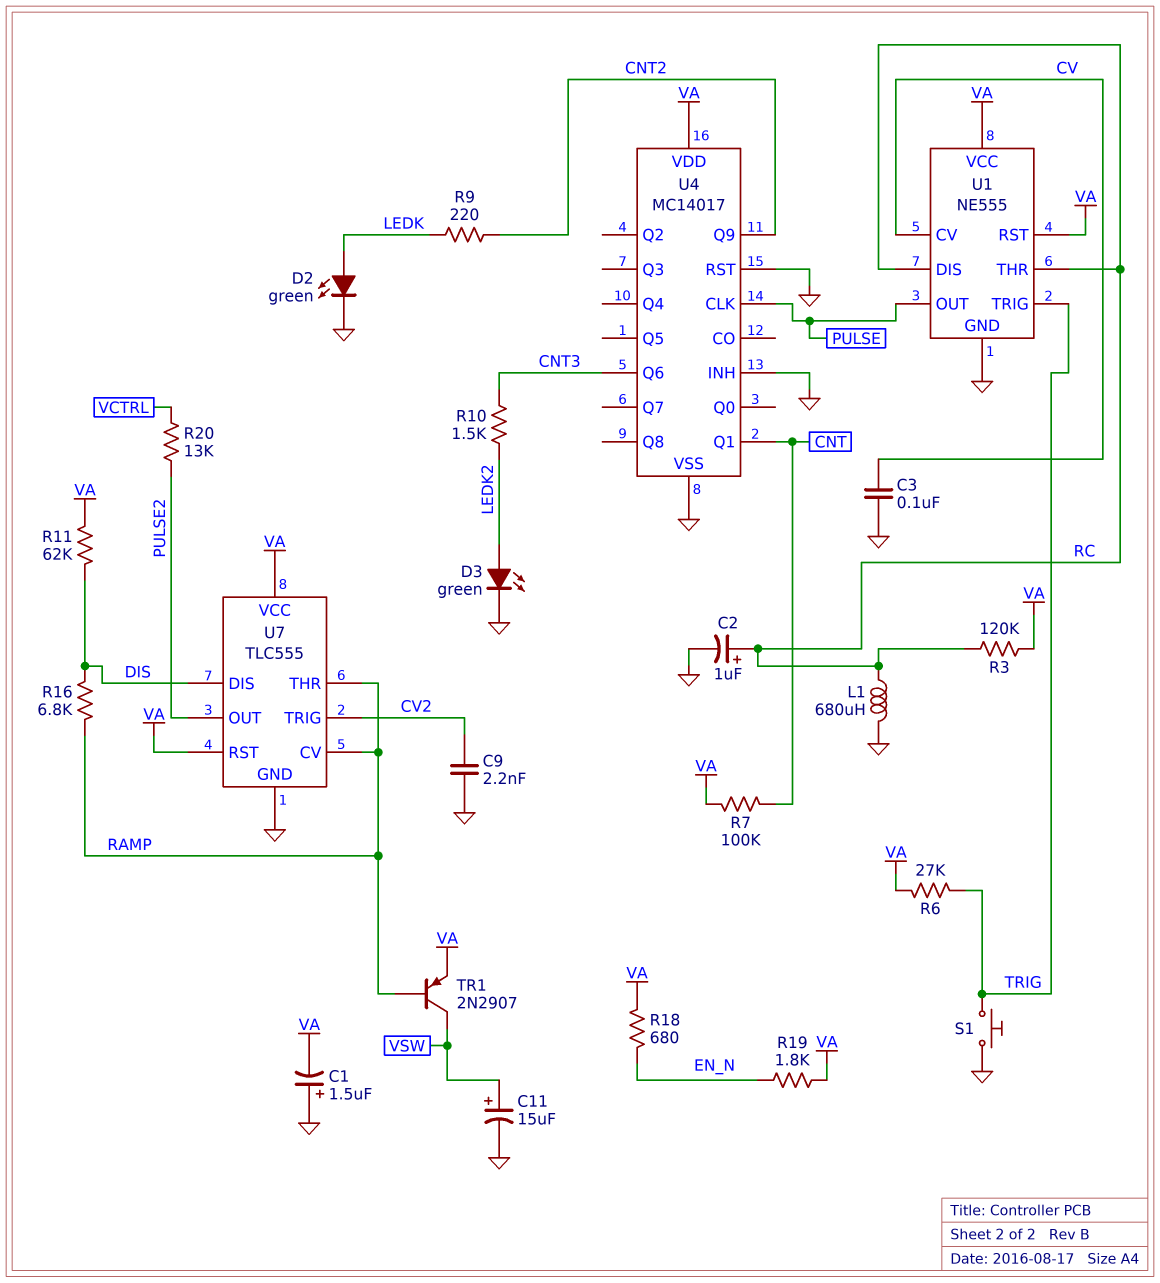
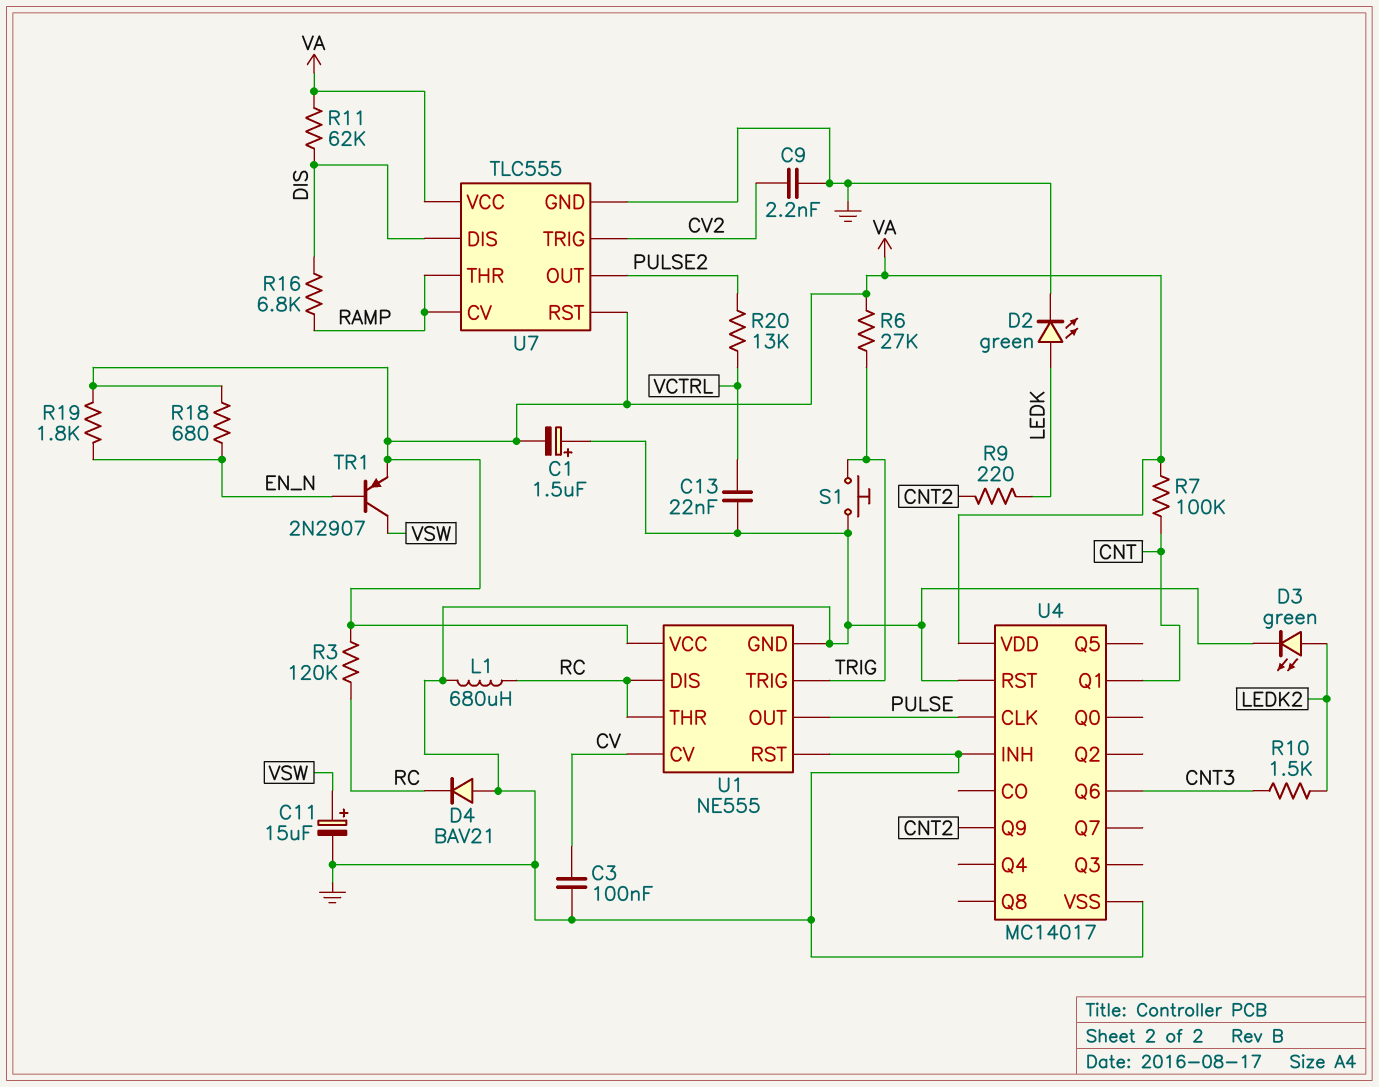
C2: 1uF (plus RC, minus GND) -> none
C13: none -> 22nF (GND, VCTRL)
D4: none -> diode BAV21 (A GND, K RC)
TR1: PNP 2N2907 (B RAMP, C VSW, E VA) -> PNP 2N2907 (B EN_N, C VSW, E VA)
U1 pin RST: VA -> GND

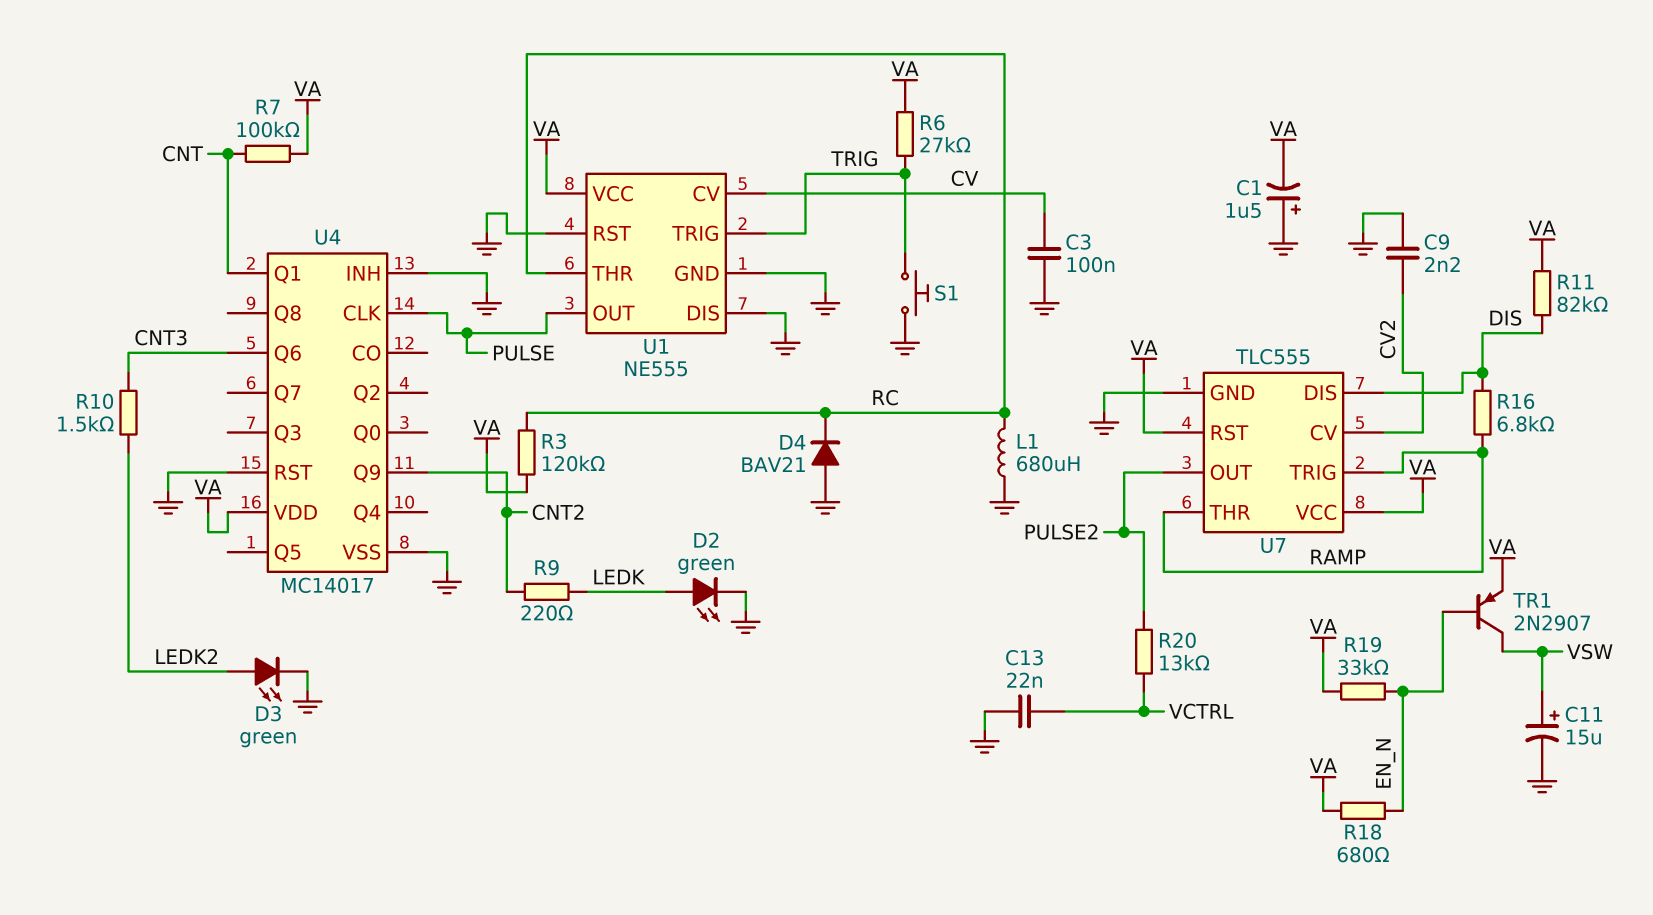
R11: 62k (DIS, VA) -> 82k (DIS, VA)
R19: 1.8k (EN_N, VA) -> 33k (EN_N, VA)
U1 pin DIS: RC -> GND
U7 pin CV: RAMP -> CV2
U7 pin TRIG: CV2 -> RAMP

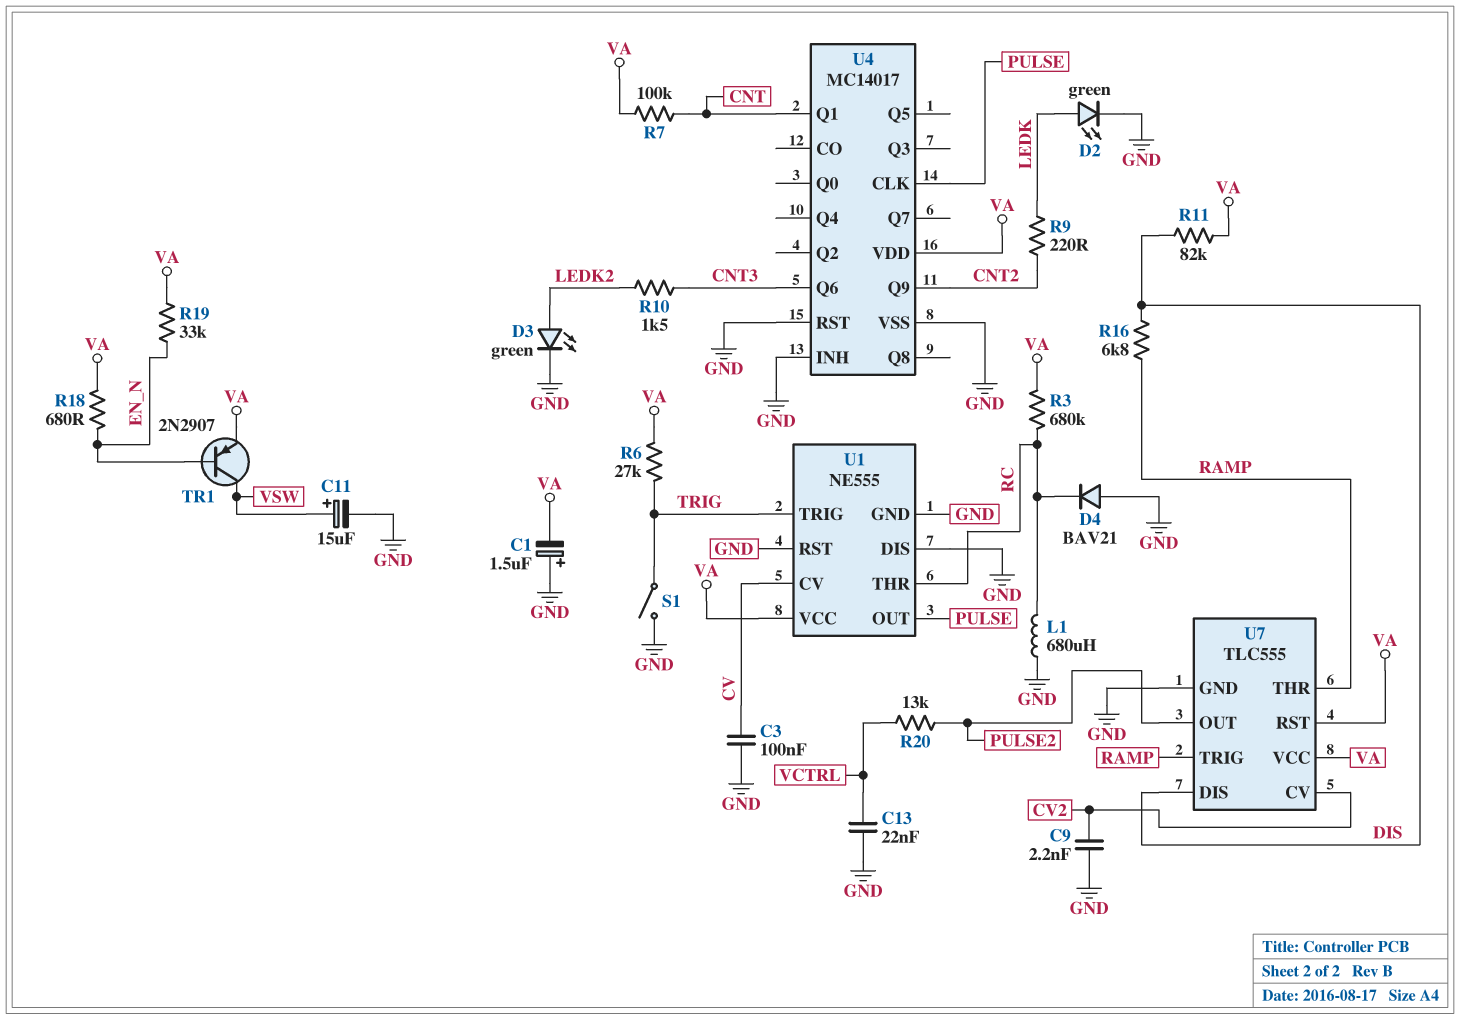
R3: 120k (RC, VA) -> 680k (RC, VA)
S1: button (GND, TRIG) -> switch (GND, TRIG)

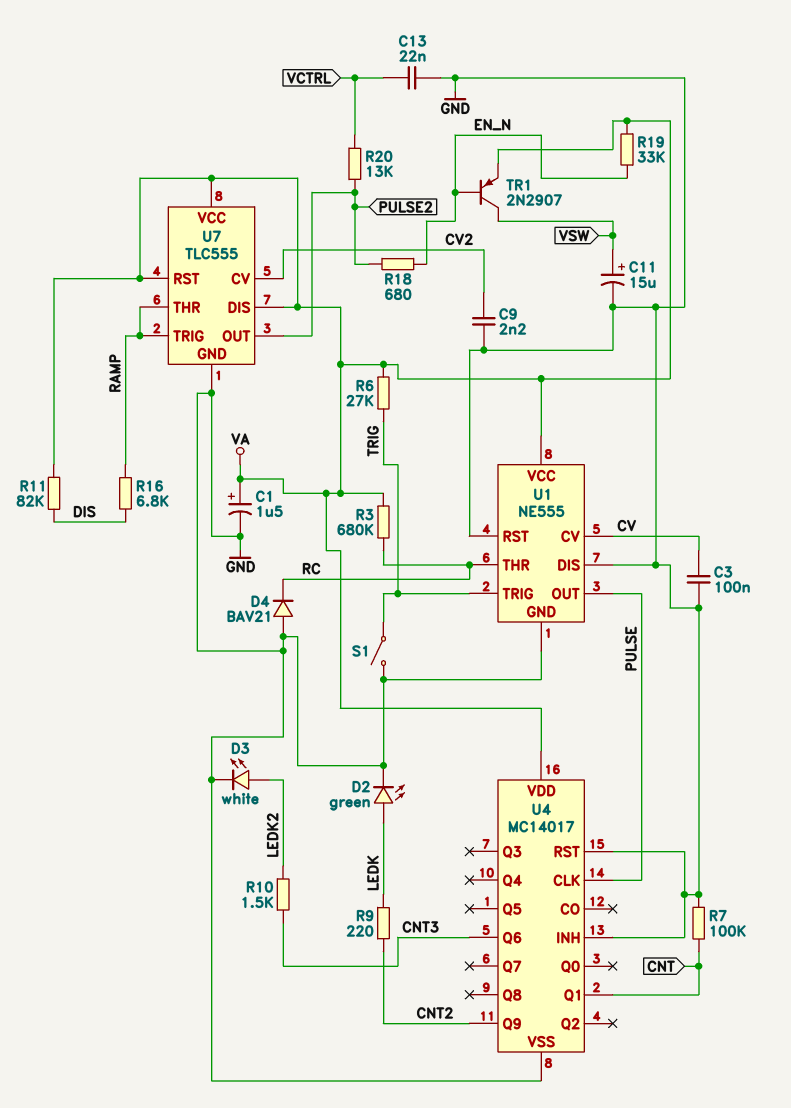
C1: 1.5uF (plus GND, minus VA) -> 1.5uF (plus VA, minus GND)
D3: LED green (A LEDK2, K GND) -> LED white (A LEDK2, K GND)
L1: 680uH (GND, RC) -> none
R7: 100k (CNT, VA) -> 100k (CNT, GND)
R18: 680 (EN_N, VA) -> 680 (EN_N, PULSE2)
U7 pin DIS: DIS -> VA

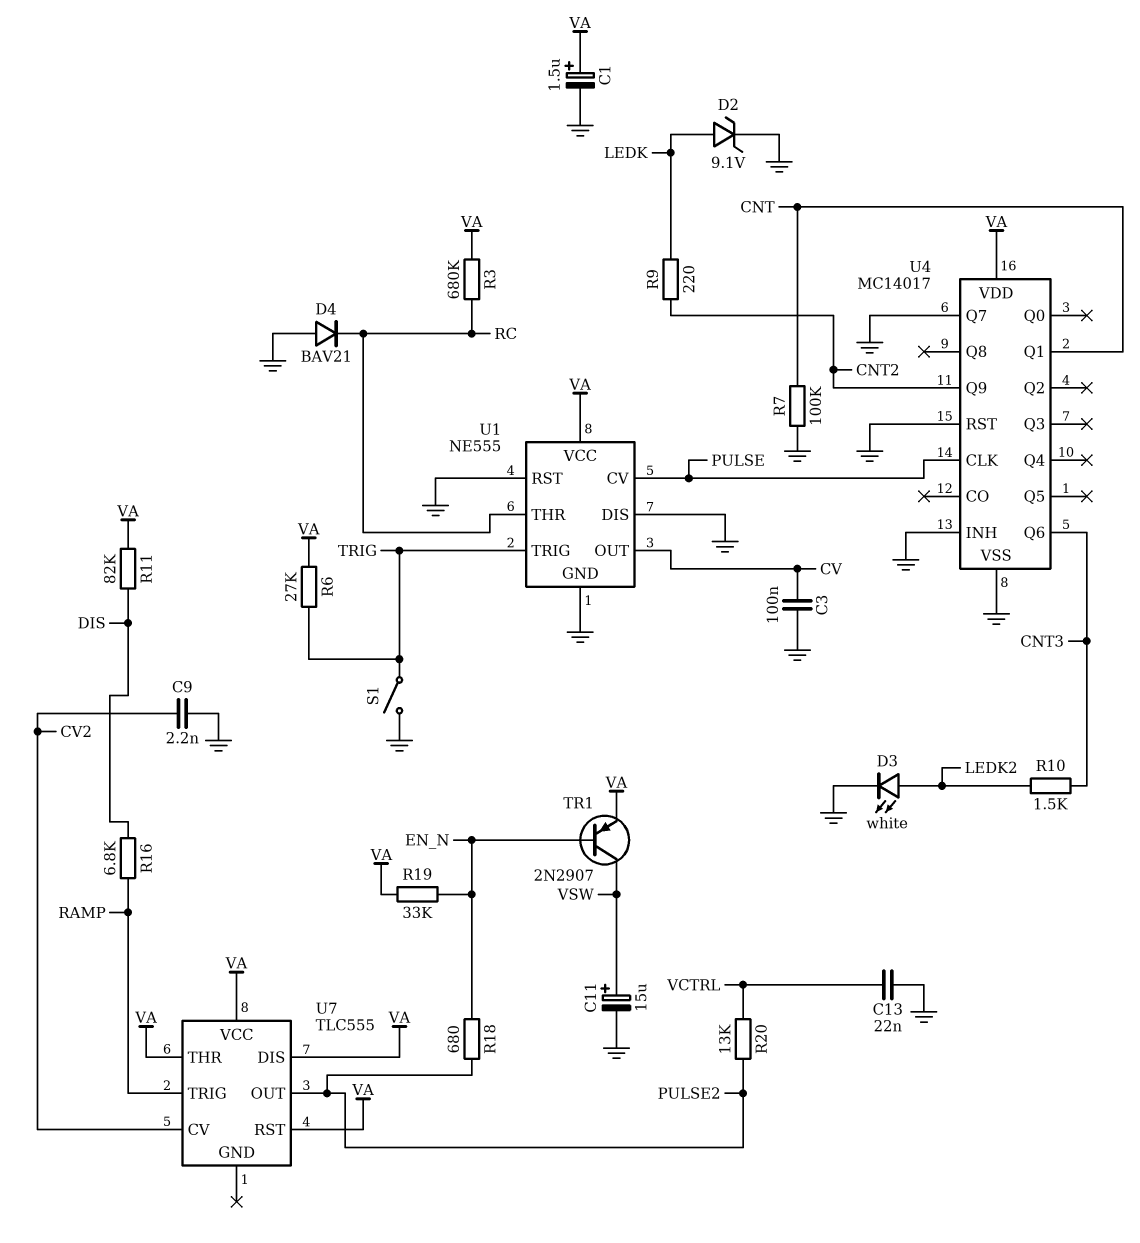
D2: LED green (A LEDK, K GND) -> zener 9.1V (A LEDK, K GND)
U1 pin CV: CV -> PULSE
U1 pin OUT: PULSE -> CV
U4 pin Q7: none -> GND
U7 pin GND: GND -> none
U7 pin THR: RAMP -> VA

